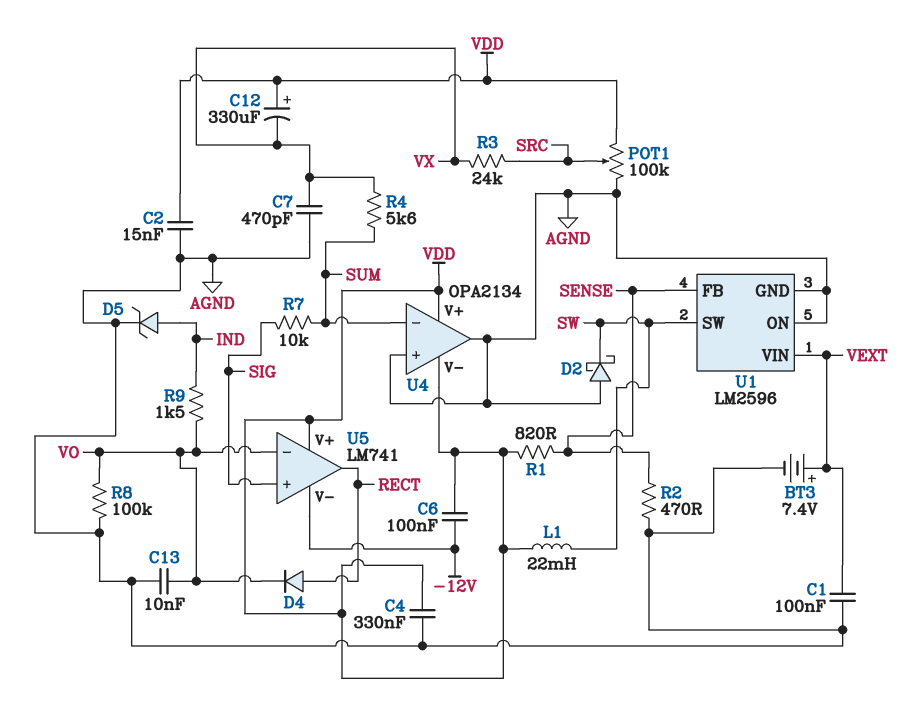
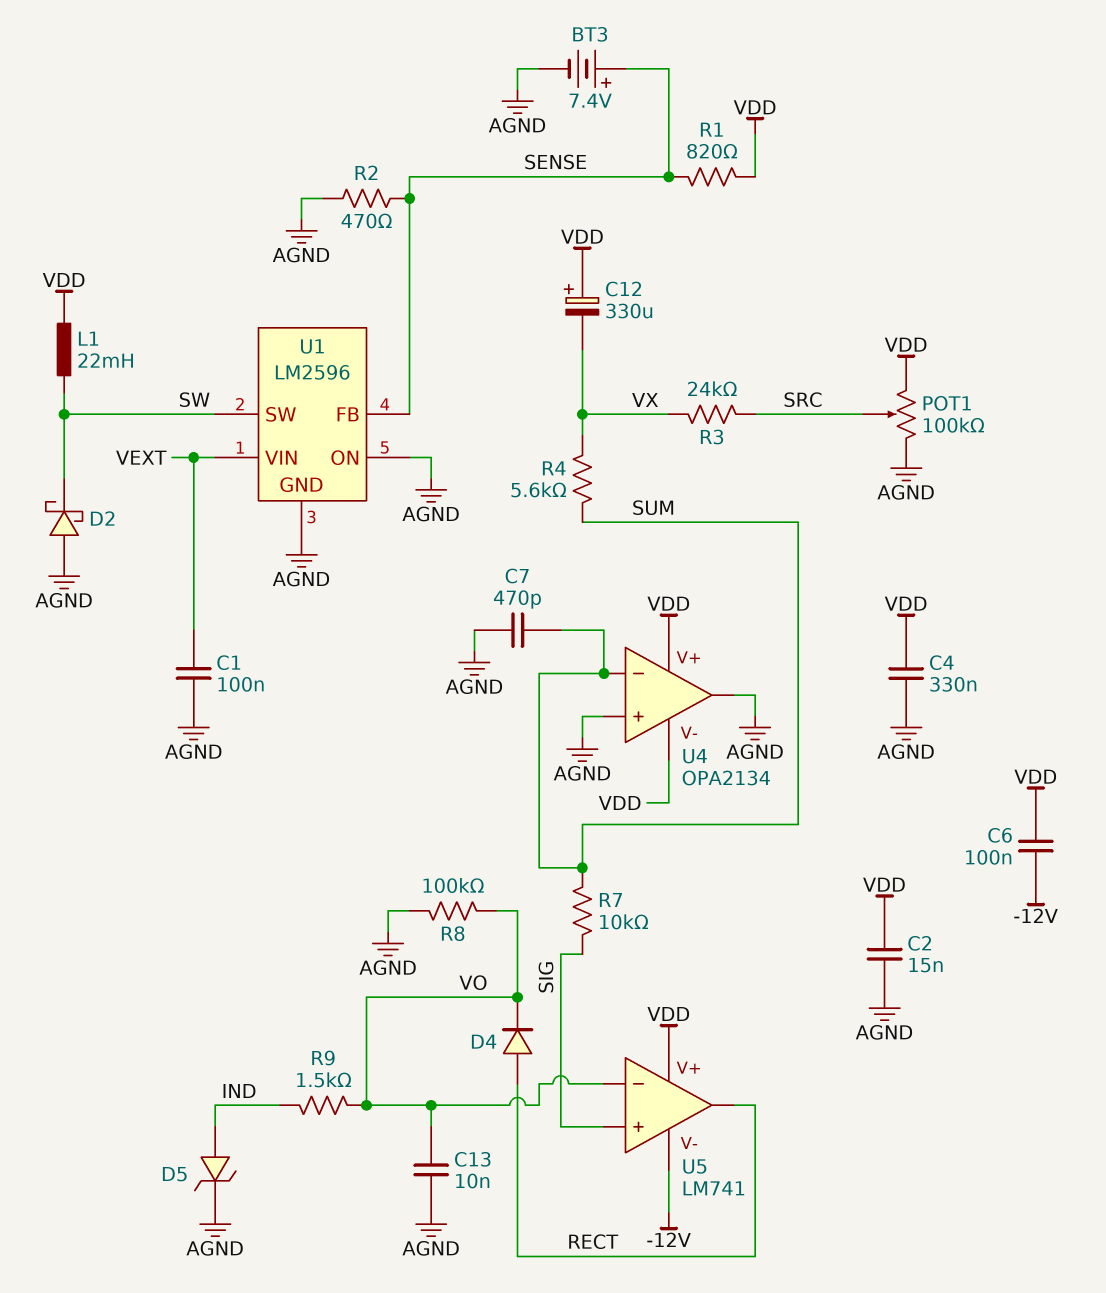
BT3: 7.4V (plus VEXT, minus AGND) -> 7.4V (plus SENSE, minus AGND)
C7: 470pF (AGND, VX) -> 470pF (AGND, SUM)

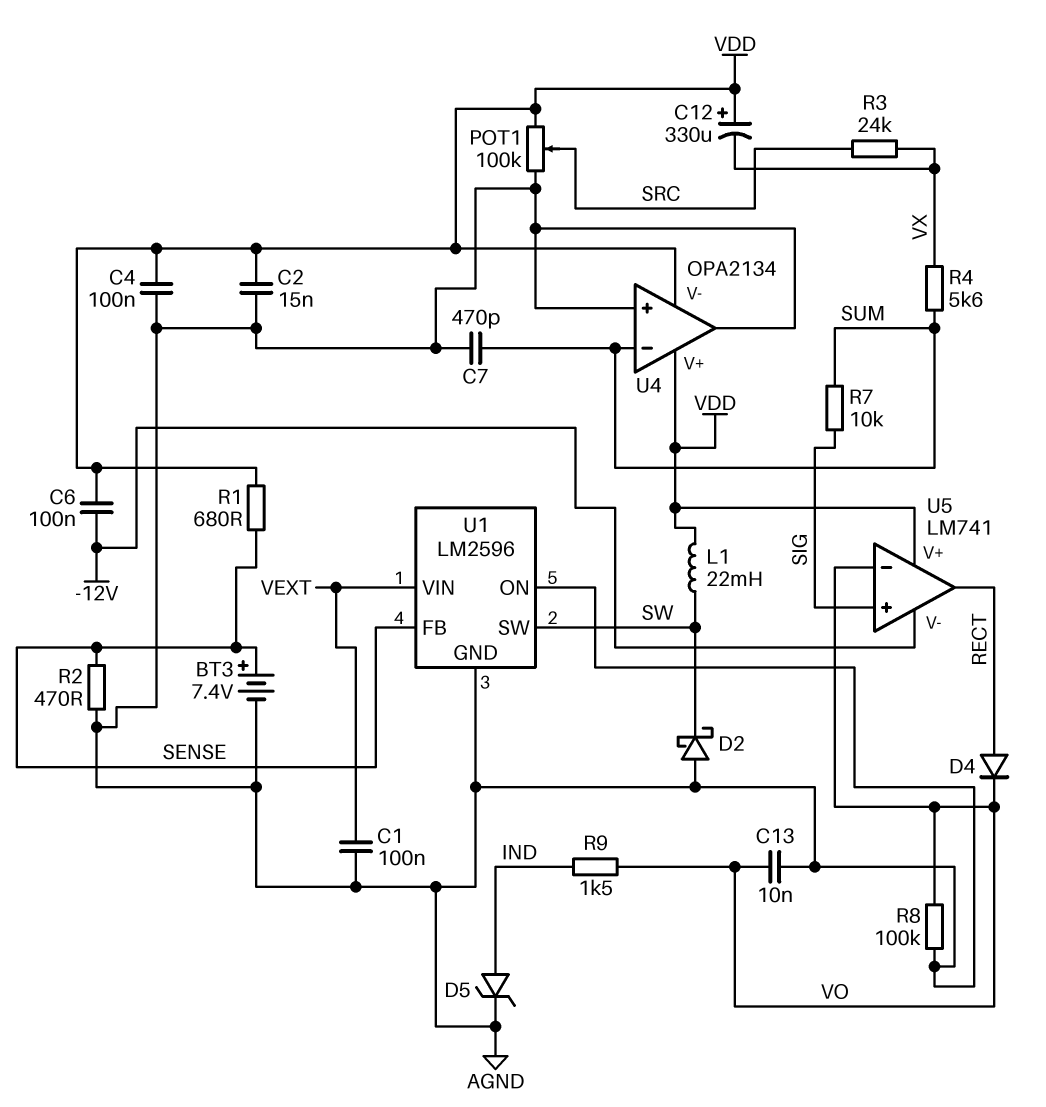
C4: 330nF (AGND, VDD) -> 100nF (AGND, VDD)
R1: 820 (SENSE, VDD) -> 680 (SENSE, VDD)

